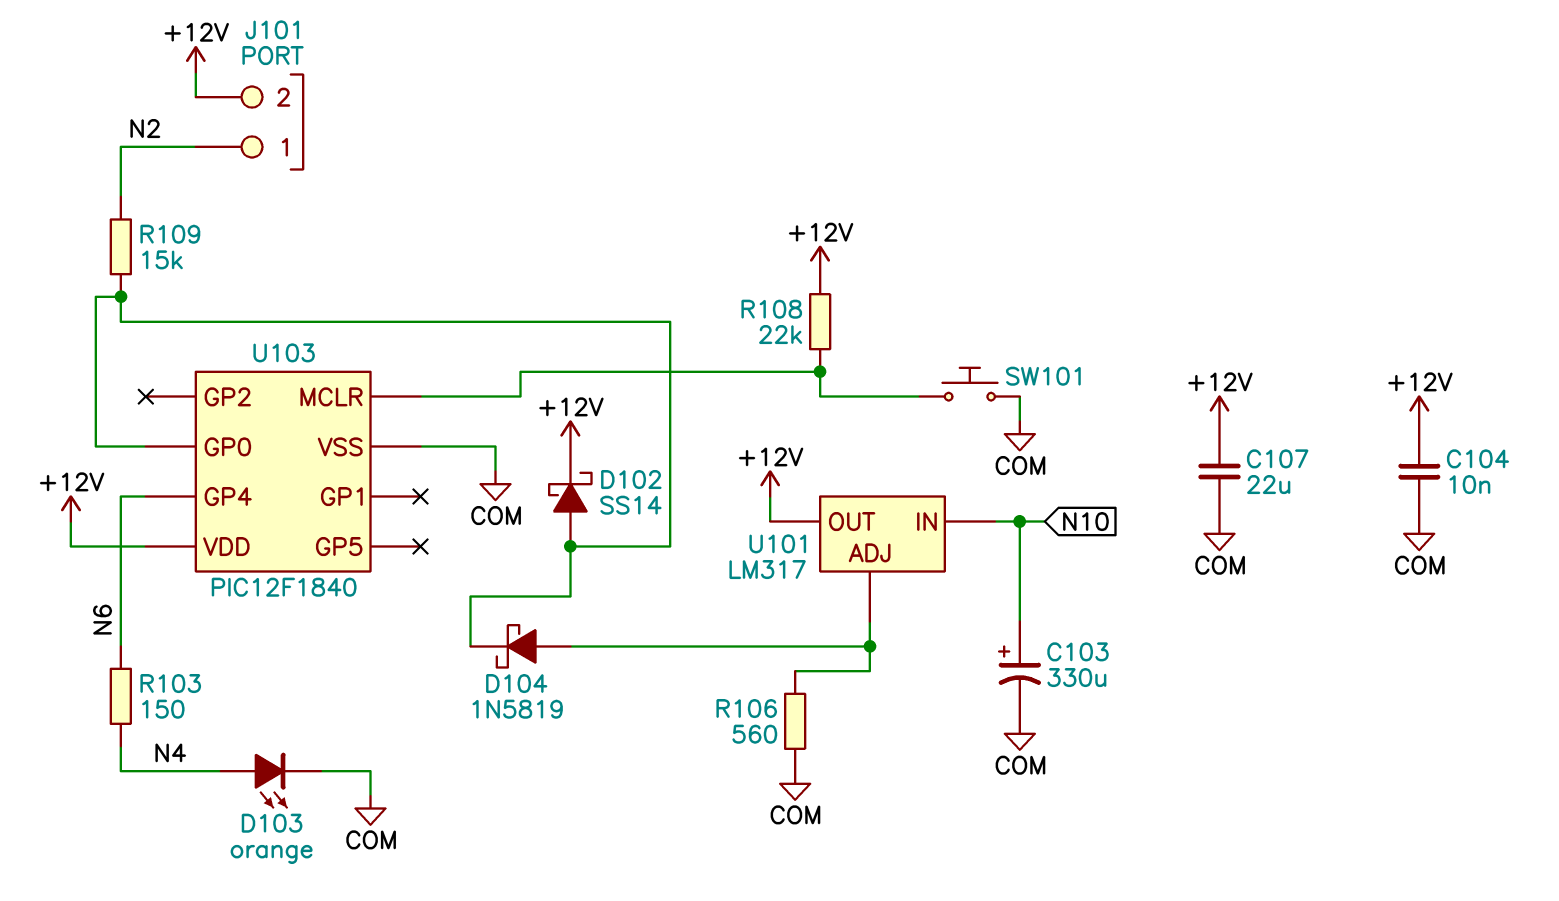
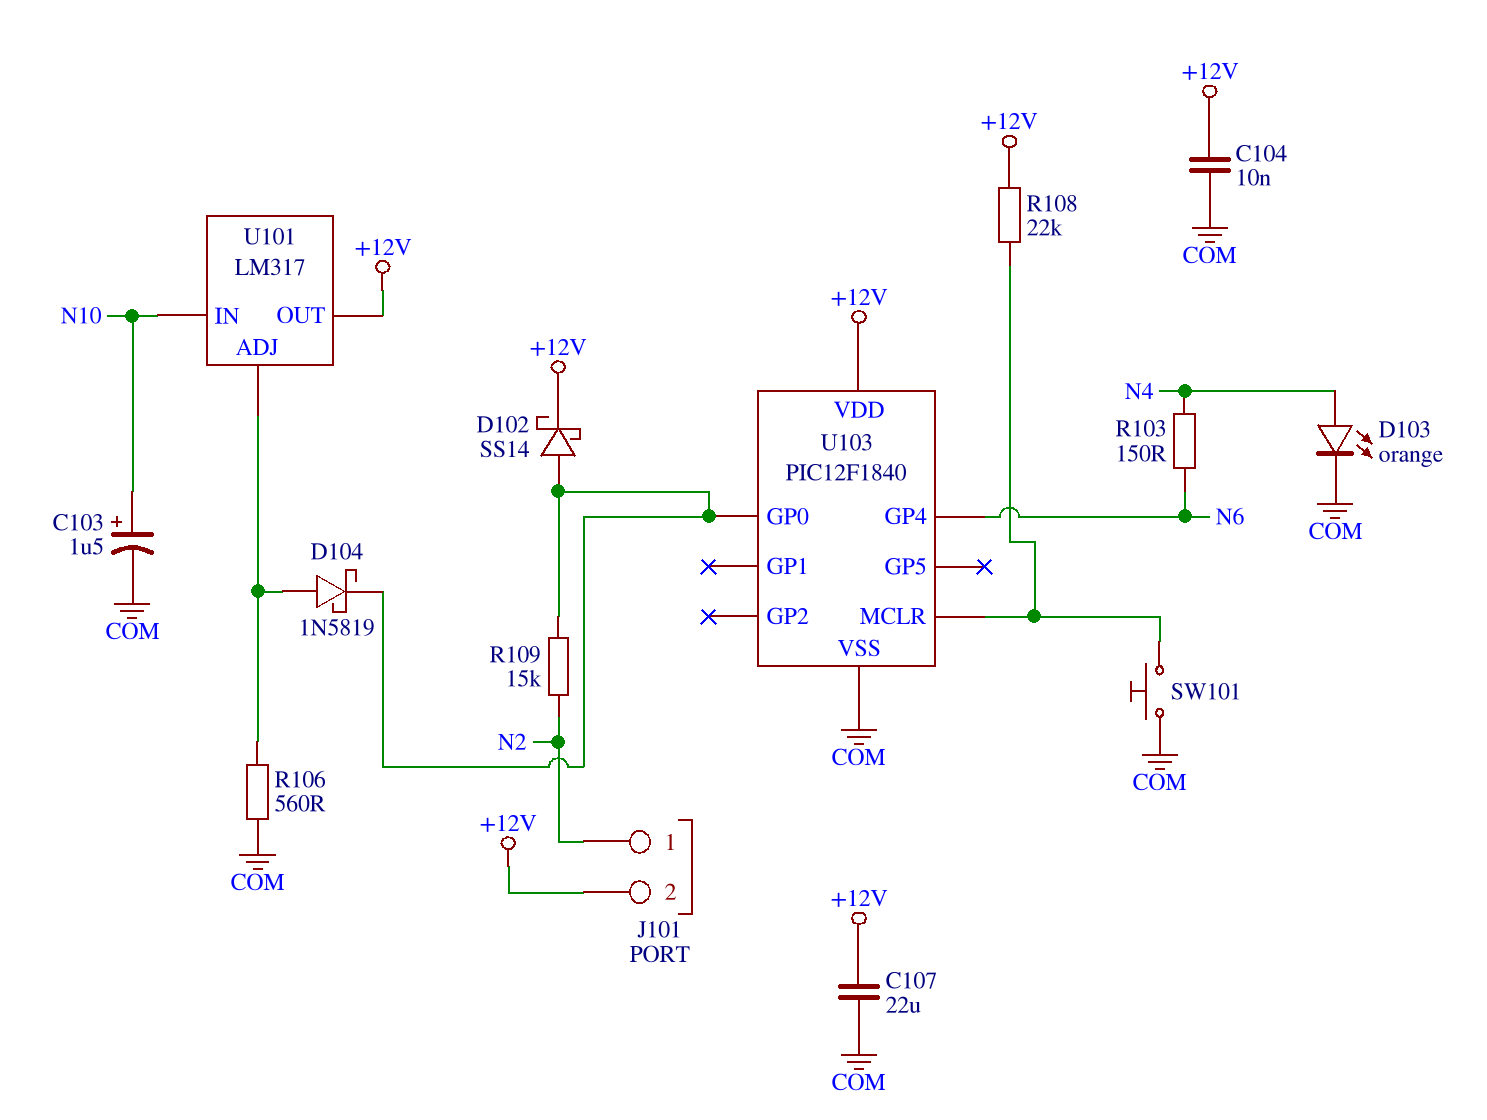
C103: 330uF (plus N10, minus COM) -> 1.5uF (plus N10, minus COM)

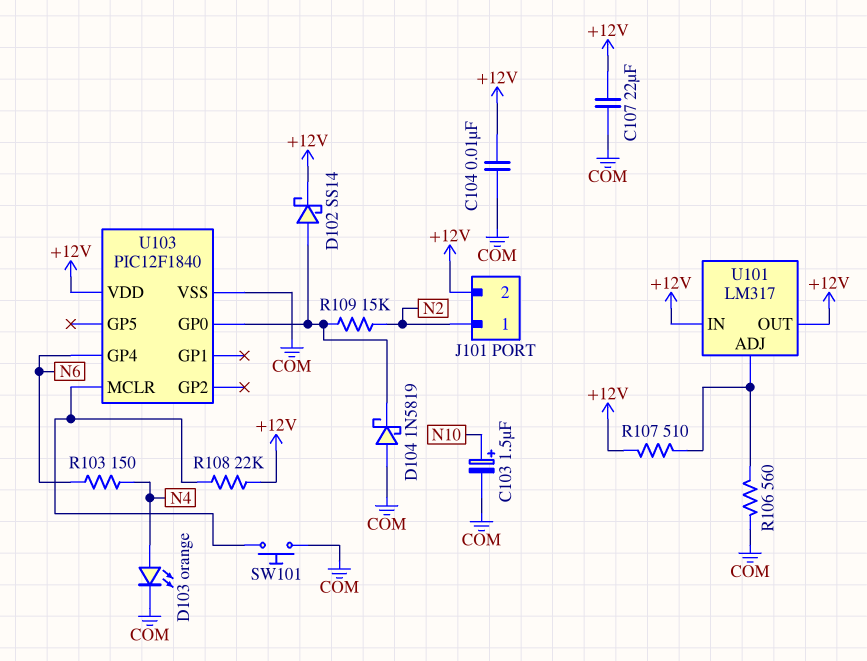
D104: schottky 1N5819 (A U101/ADJ, K U103/GP0) -> schottky 1N5819 (A COM, K U103/GP0)
R107: none -> 510 (+12V, U101/ADJ)
U101 pin IN: N10 -> +12V

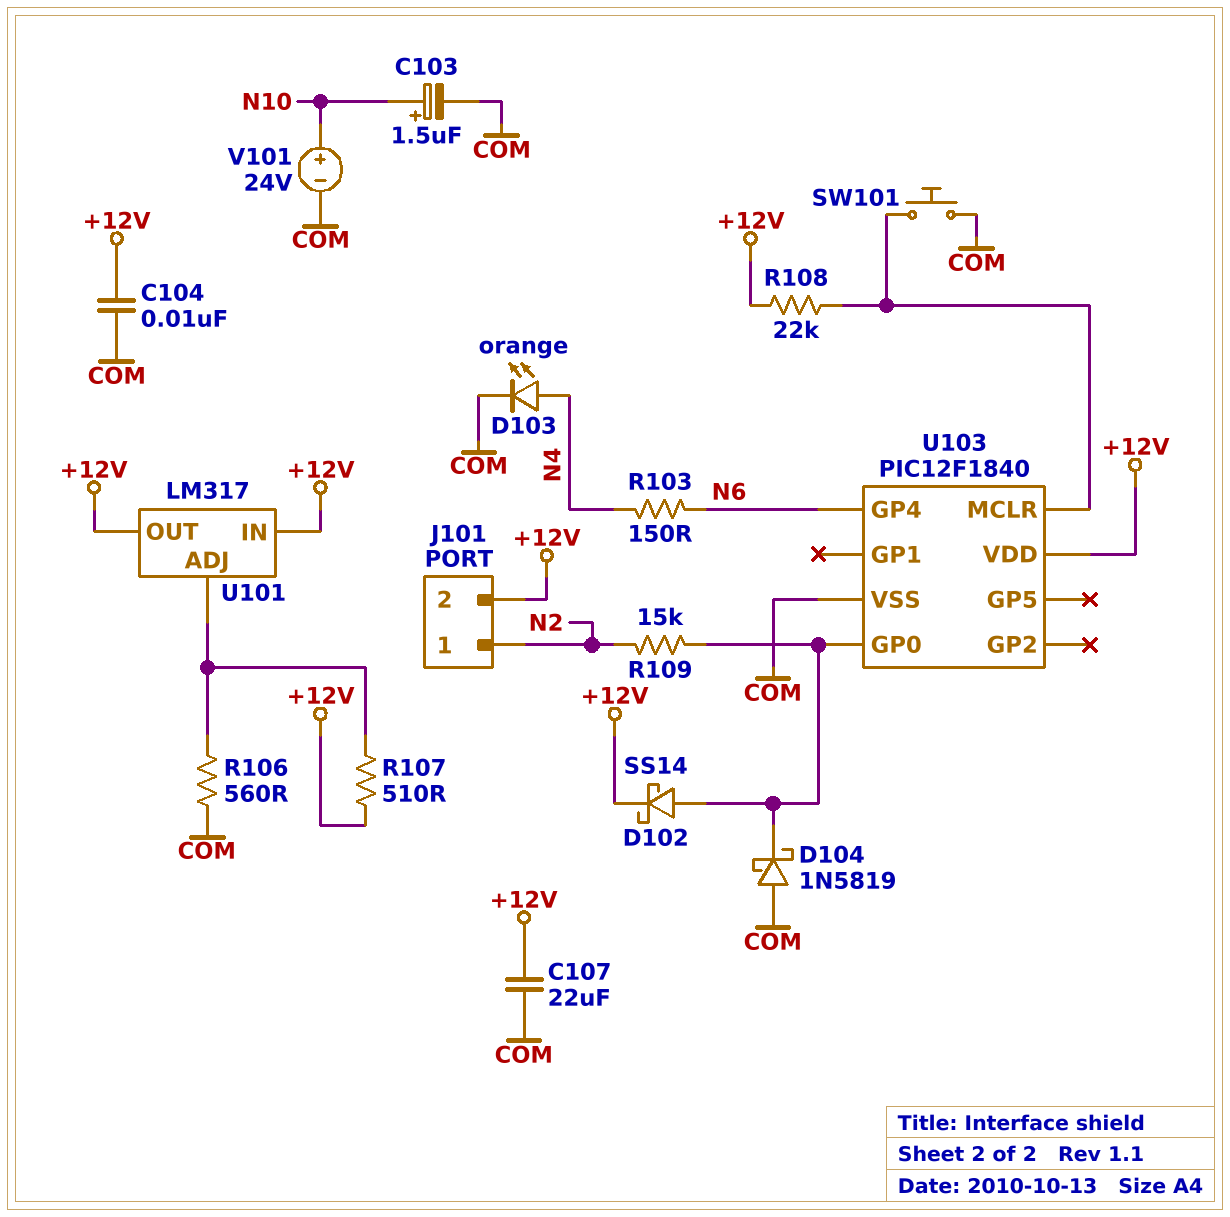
V101: none -> 24V (plus N10, minus COM)

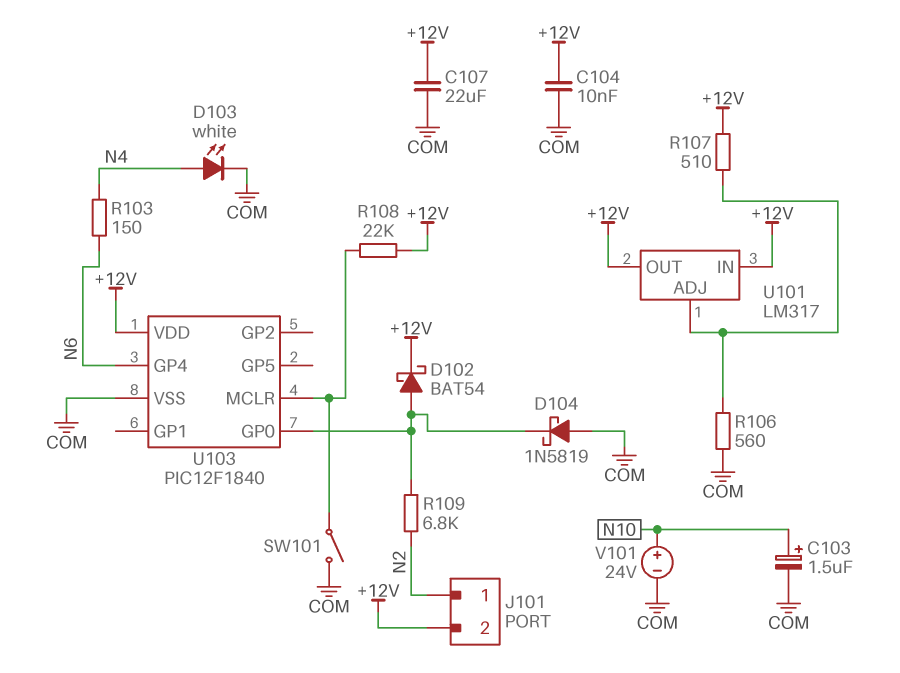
D102: schottky SS14 (A U103/GP0, K +12V) -> schottky BAT54 (A U103/GP0, K +12V)
D103: LED orange (A N4, K COM) -> LED white (A N4, K COM)
R109: 15k (N2, U103/GP0) -> 6.8k (N2, U103/GP0)
SW101: button (COM, U103/MCLR) -> switch (COM, U103/MCLR)

